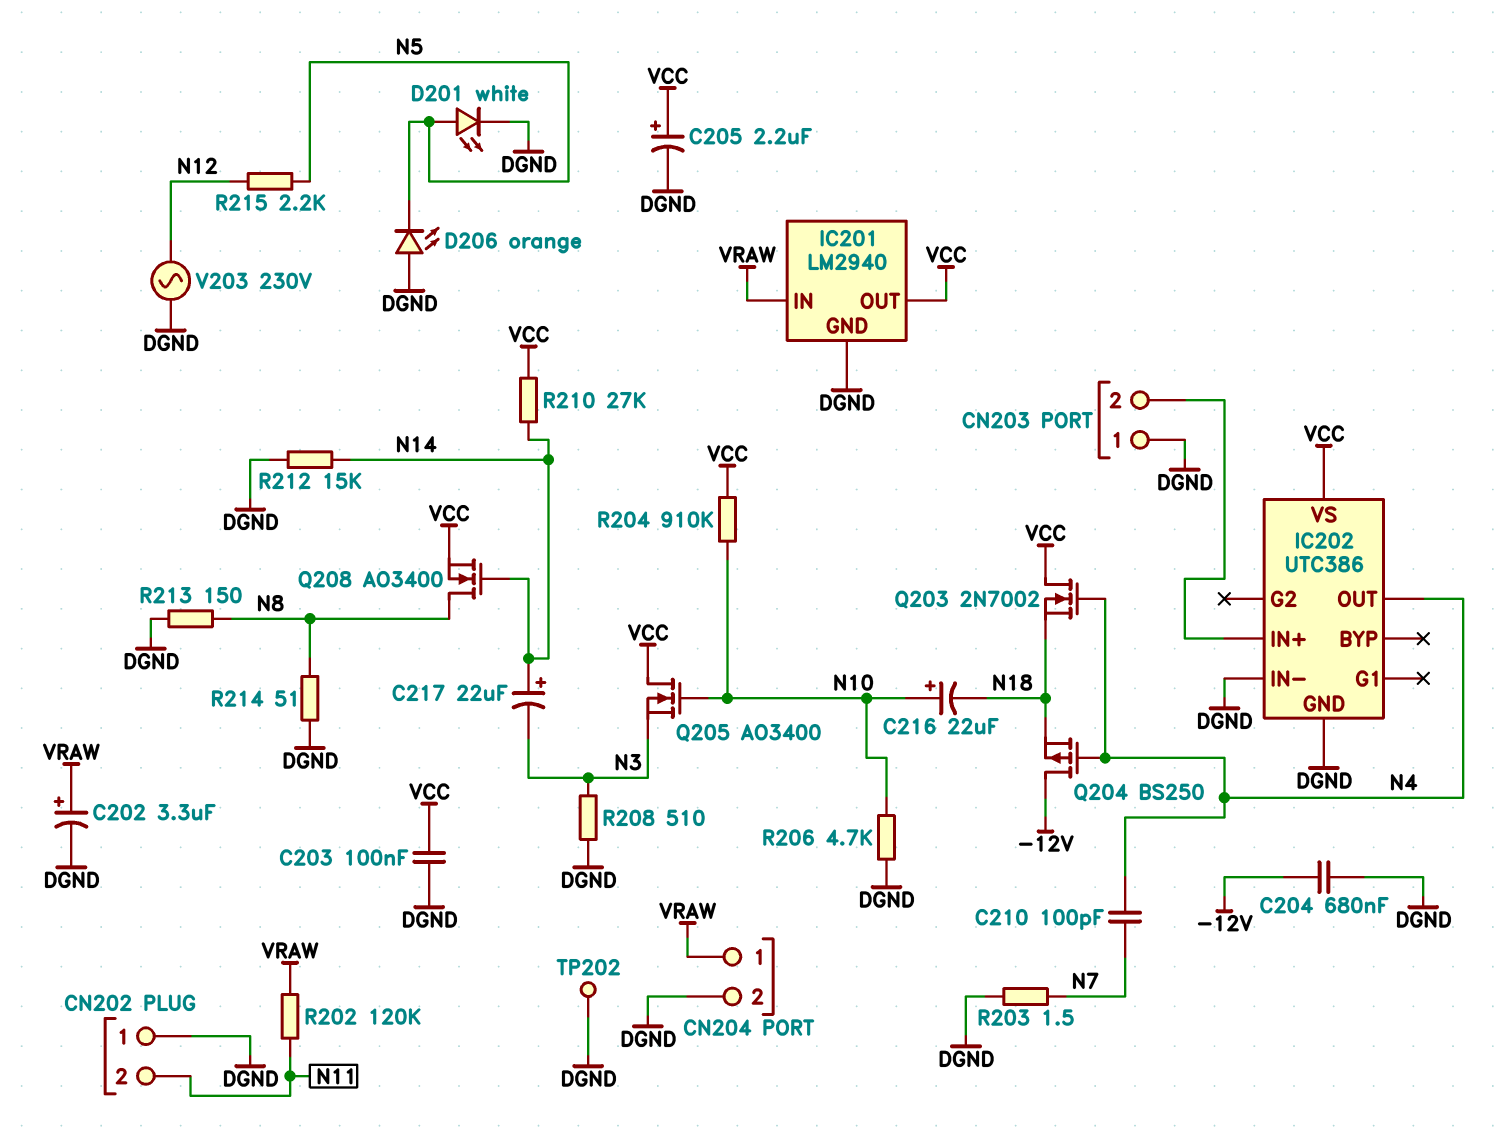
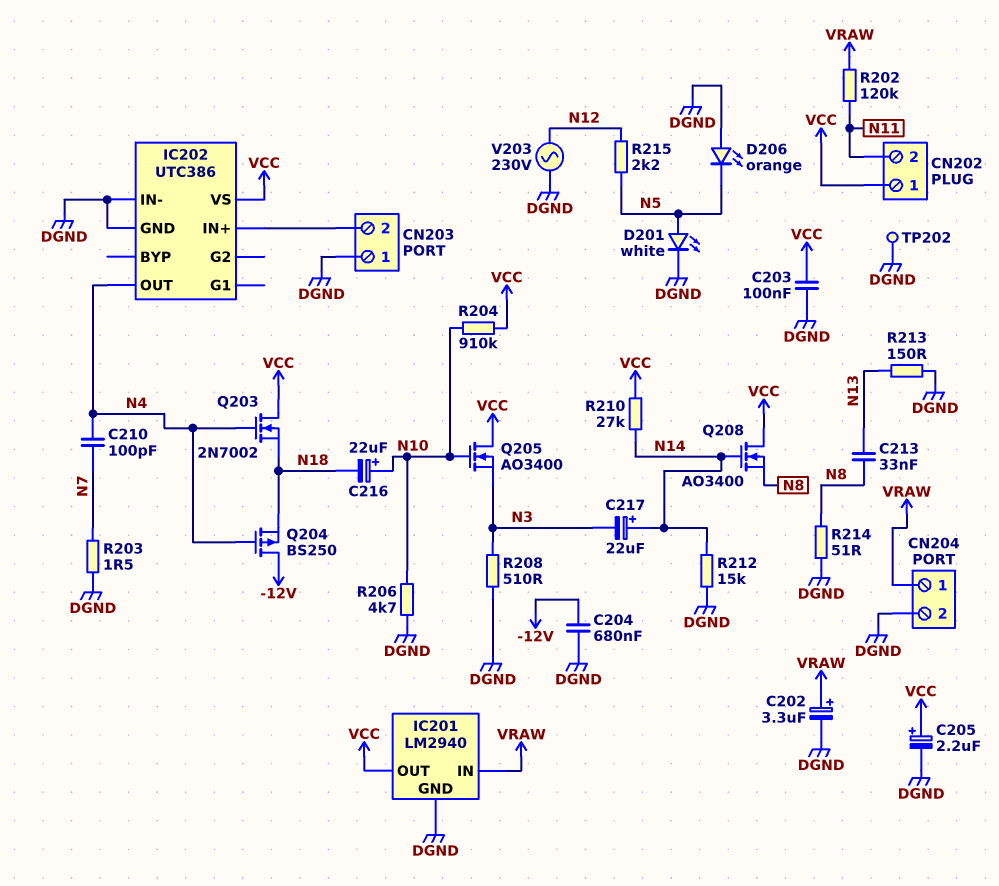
C213: none -> 33nF (N8, N13)
CN202 pin 1: DGND -> VCC
Q208: NMOS AO3400 (G N14, D N8, S VCC) -> NMOS AO3400 (G N14, D VCC, S N8)
R213: 150 (DGND, N8) -> 150 (DGND, N13)

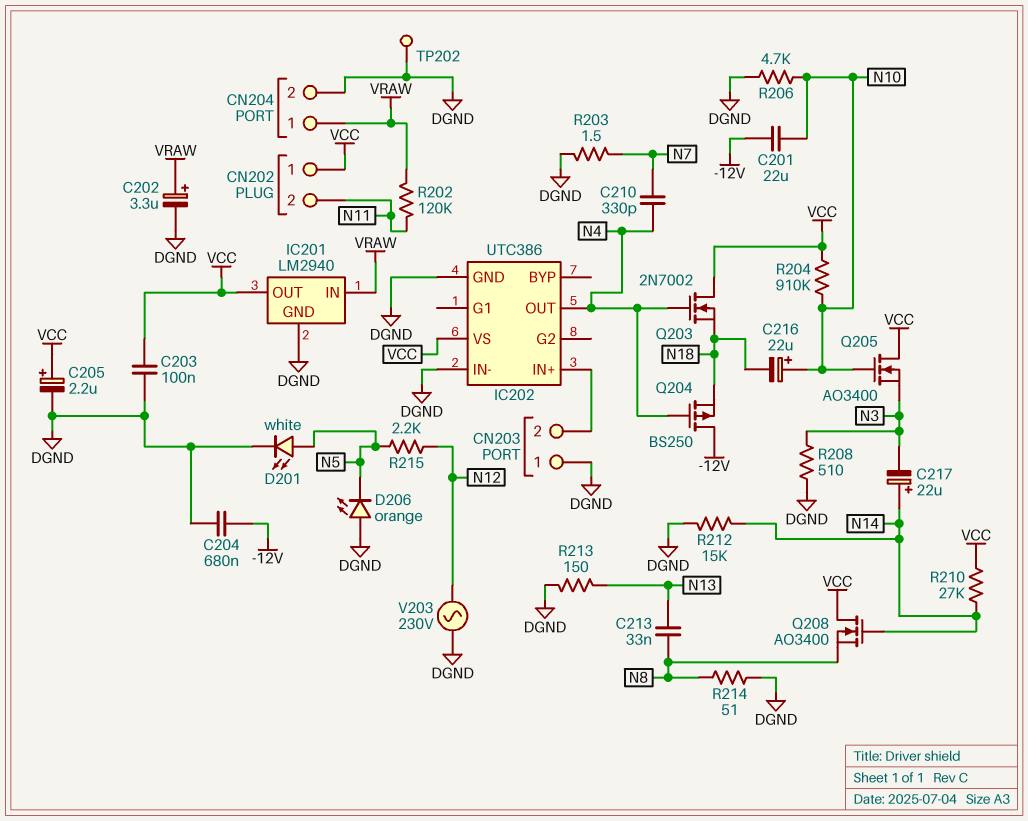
C201: none -> 22uF (-12V, N10)
C210: 100pF (N4, N7) -> 330pF (N4, N7)

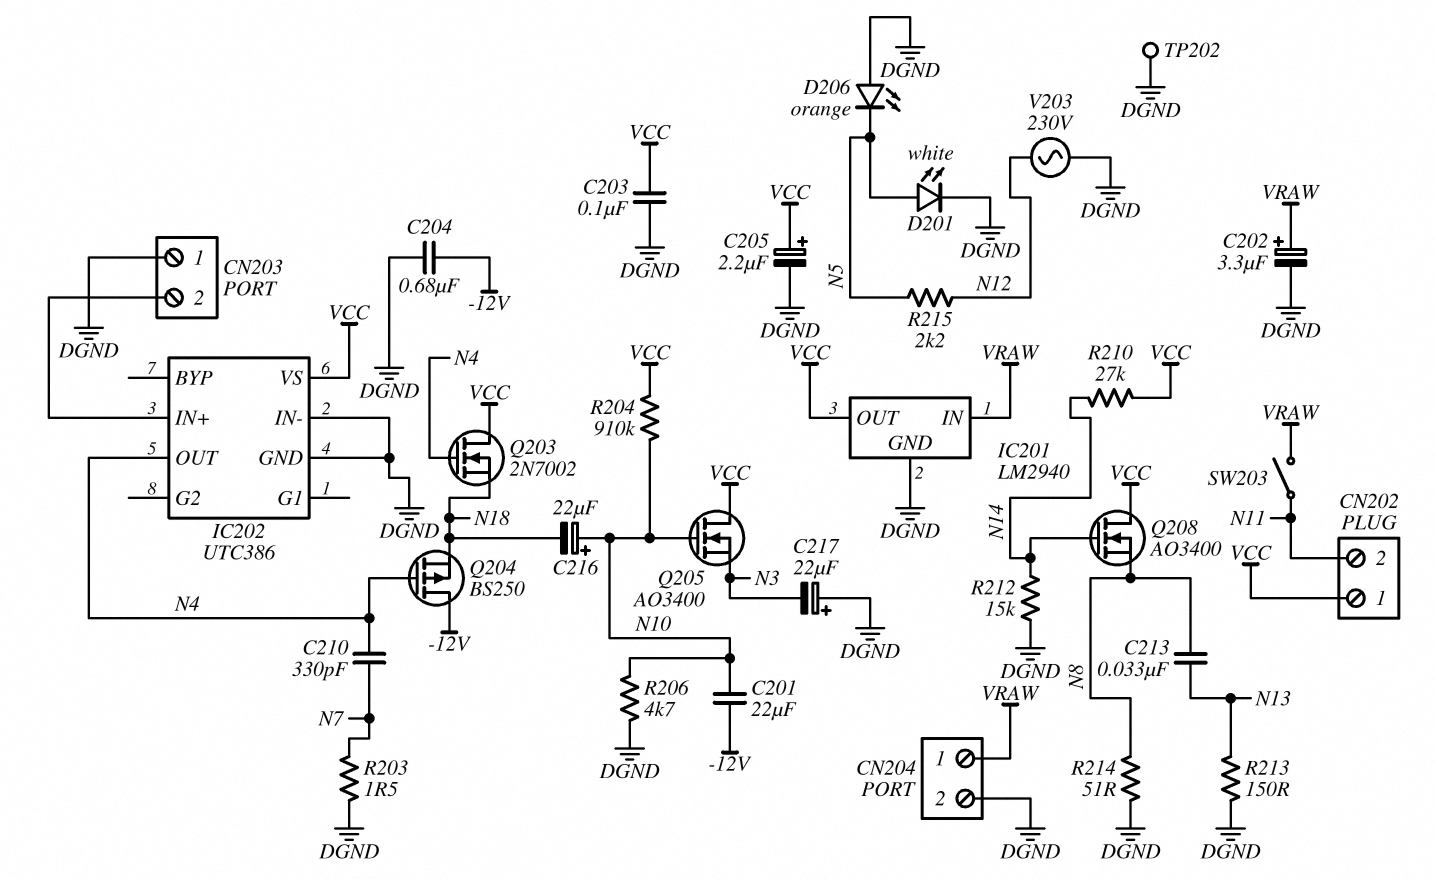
C217: 22uF (plus N14, minus N3) -> 22uF (plus DGND, minus N3)
R202: 120k (N11, VRAW) -> none
R208: 510 (DGND, N3) -> none
SW203: none -> switch (N11, VRAW)

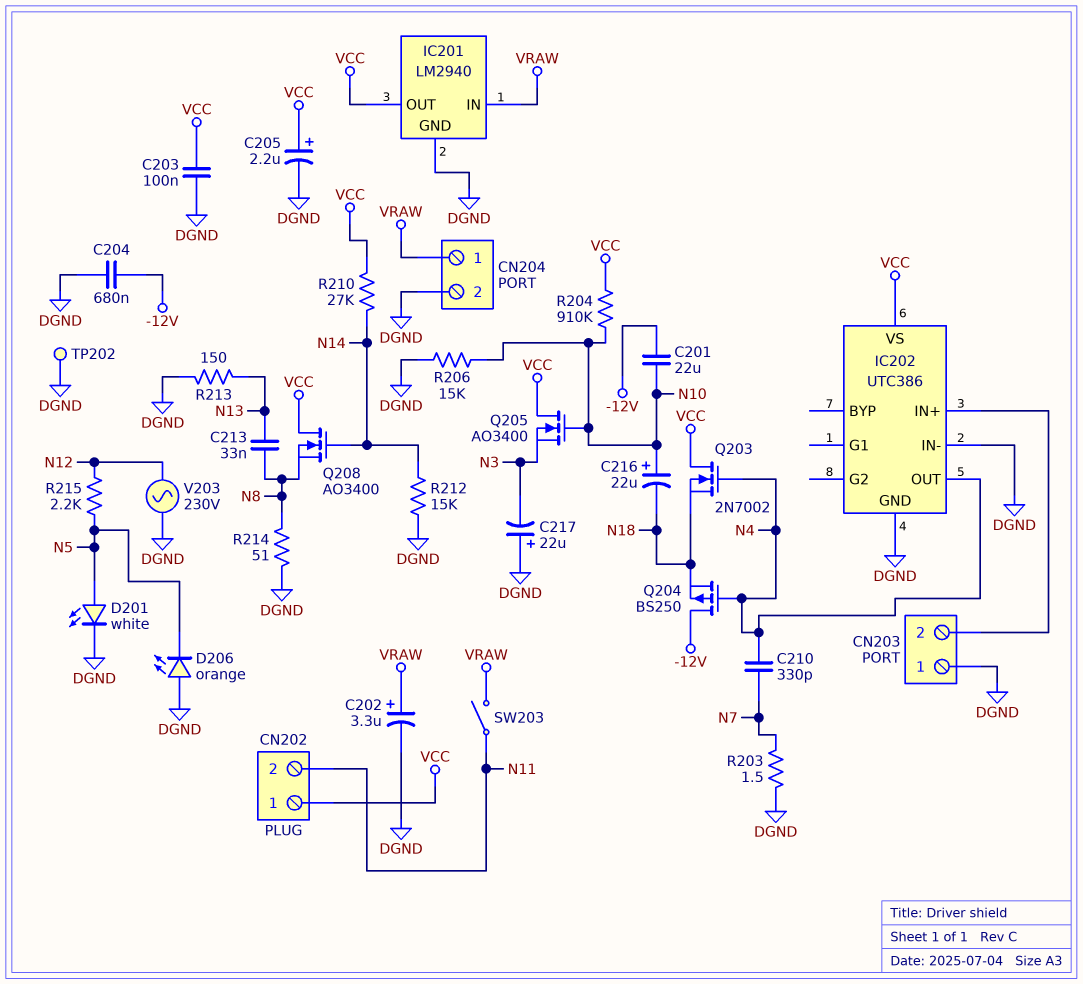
R206: 4.7k (DGND, N10) -> 15k (DGND, N10)

